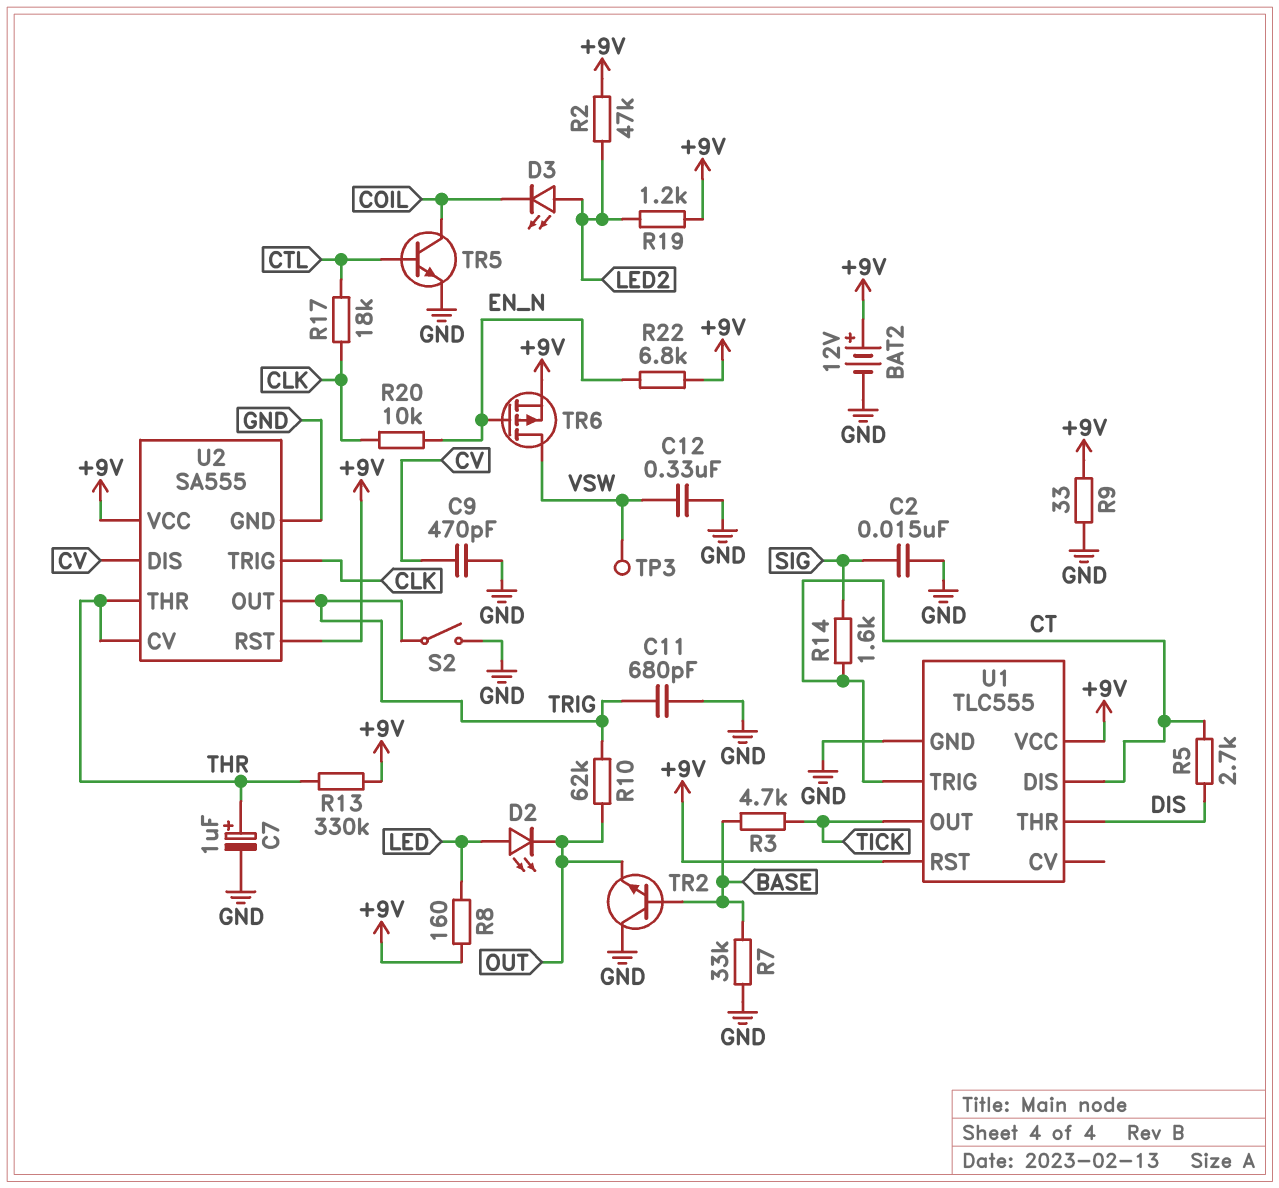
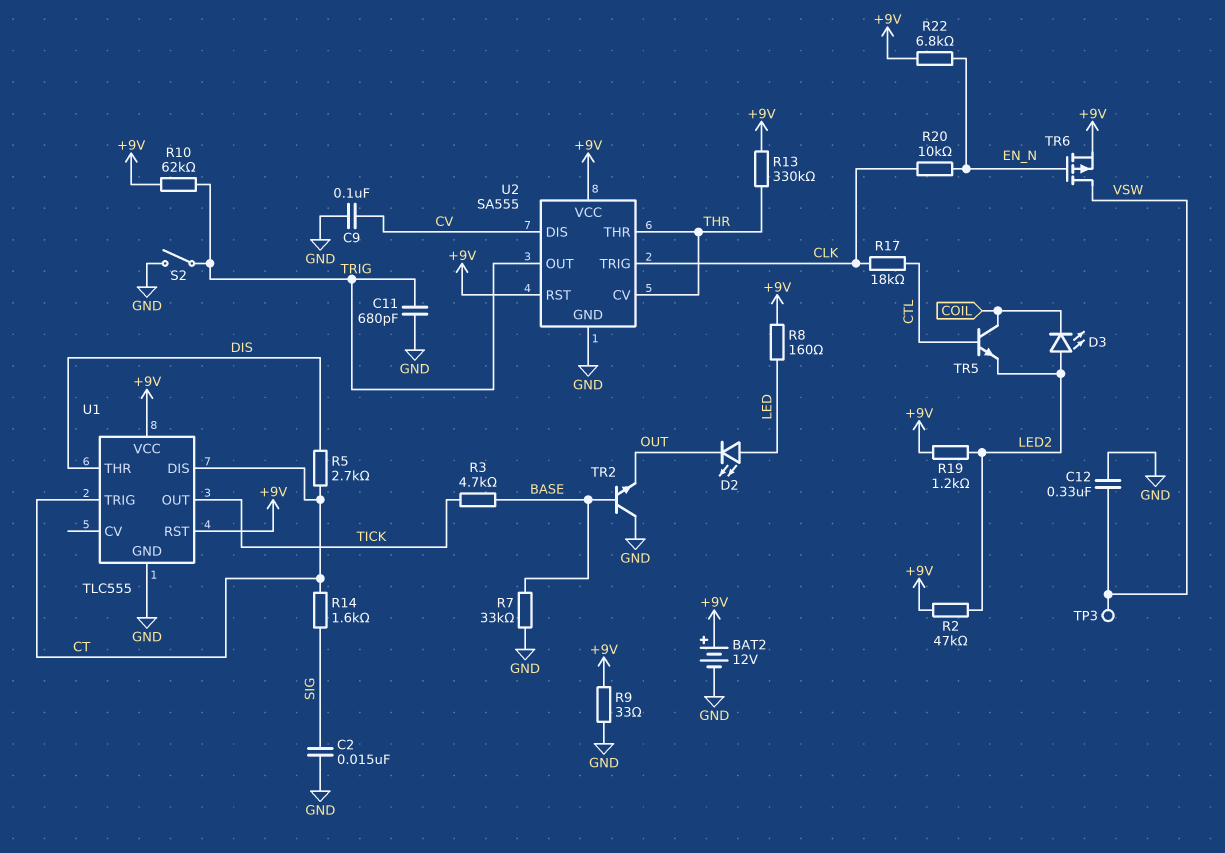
C7: 1uF (plus THR, minus GND) -> none
C9: 470pF (CV, GND) -> 100nF (CV, GND)
R10: 62k (OUT, TRIG) -> 62k (+9V, TRIG)
TR5: NPN (B CTL, C COIL, E GND) -> NPN (B CTL, C COIL, E LED2)

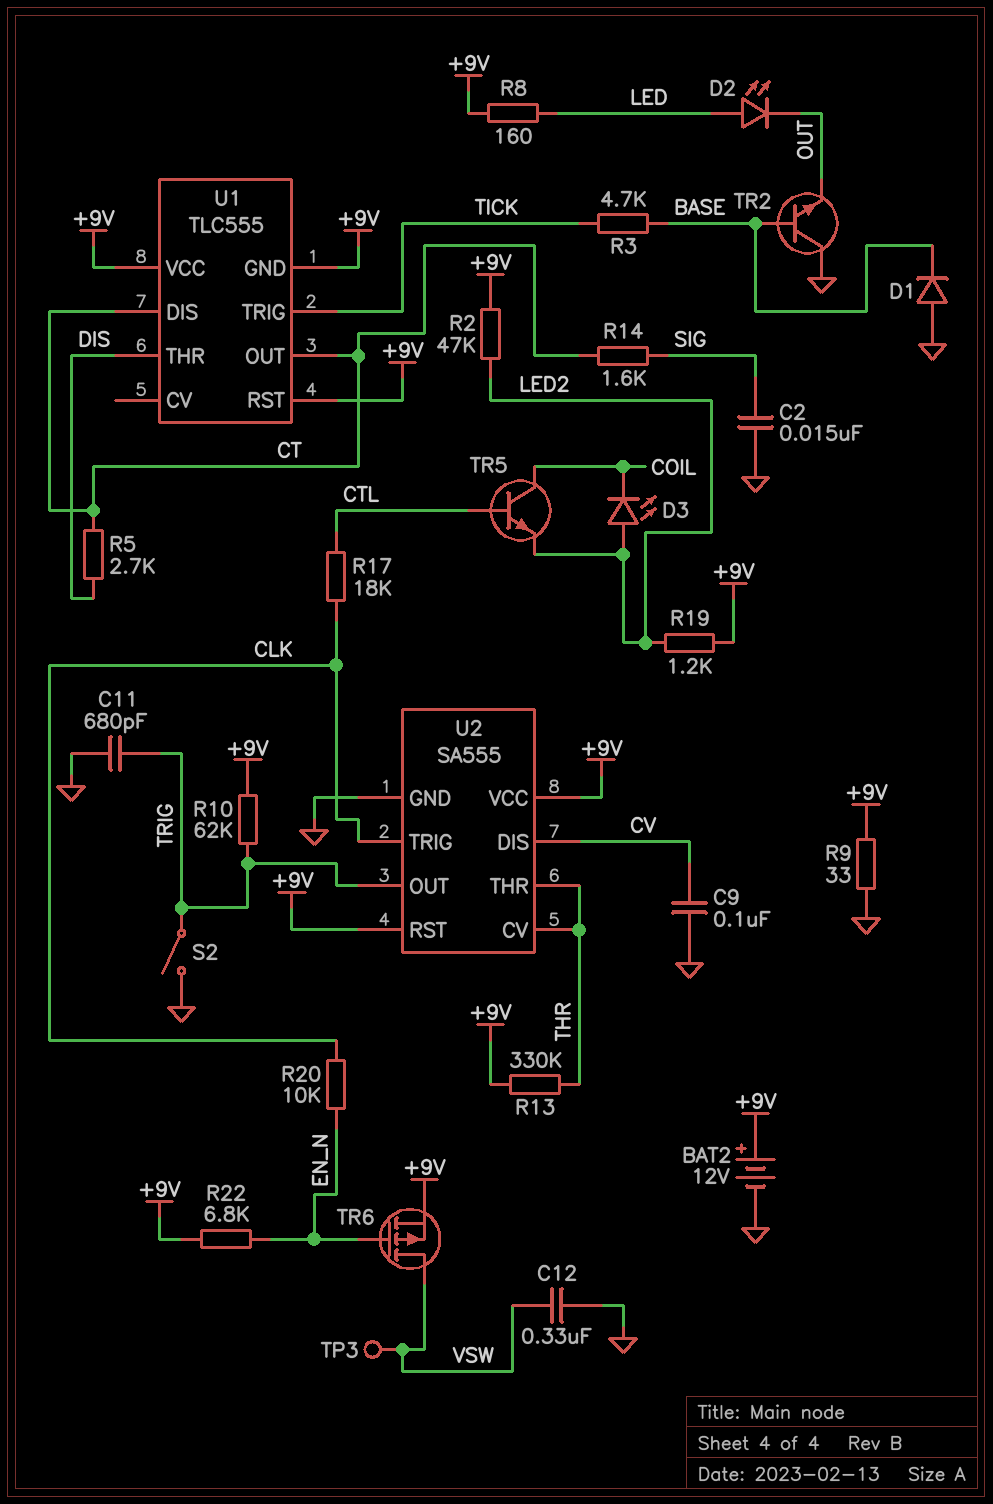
D1: none -> diode (A GND, K BASE)
R7: 33k (BASE, GND) -> none
U1 pin GND: GND -> +9V
U1 pin OUT: TICK -> CT
U1 pin TRIG: CT -> TICK

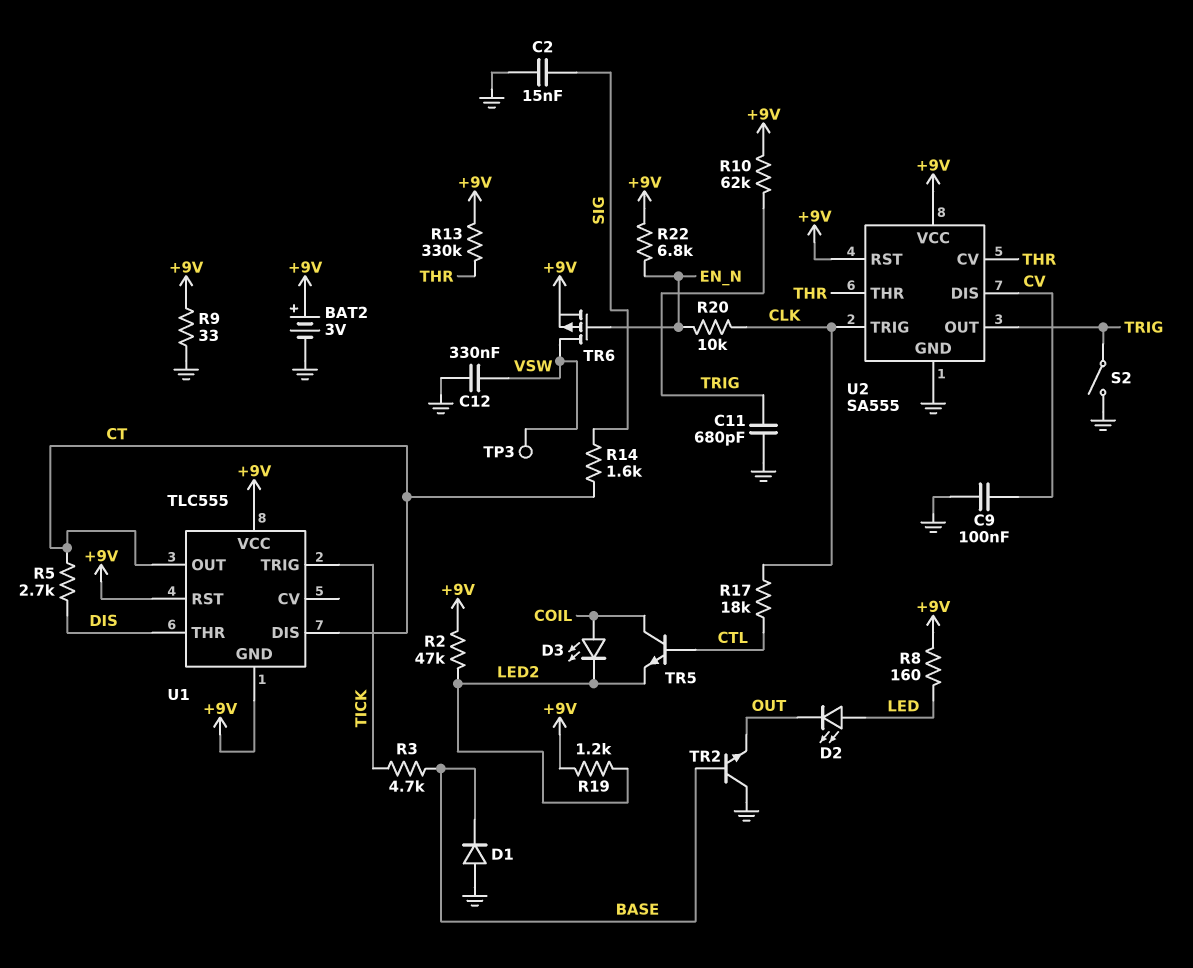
BAT2: 12V (plus +9V, minus GND) -> 3V (plus +9V, minus GND)
D3: LED (A LED2, K COIL) -> LED (A COIL, K LED2)

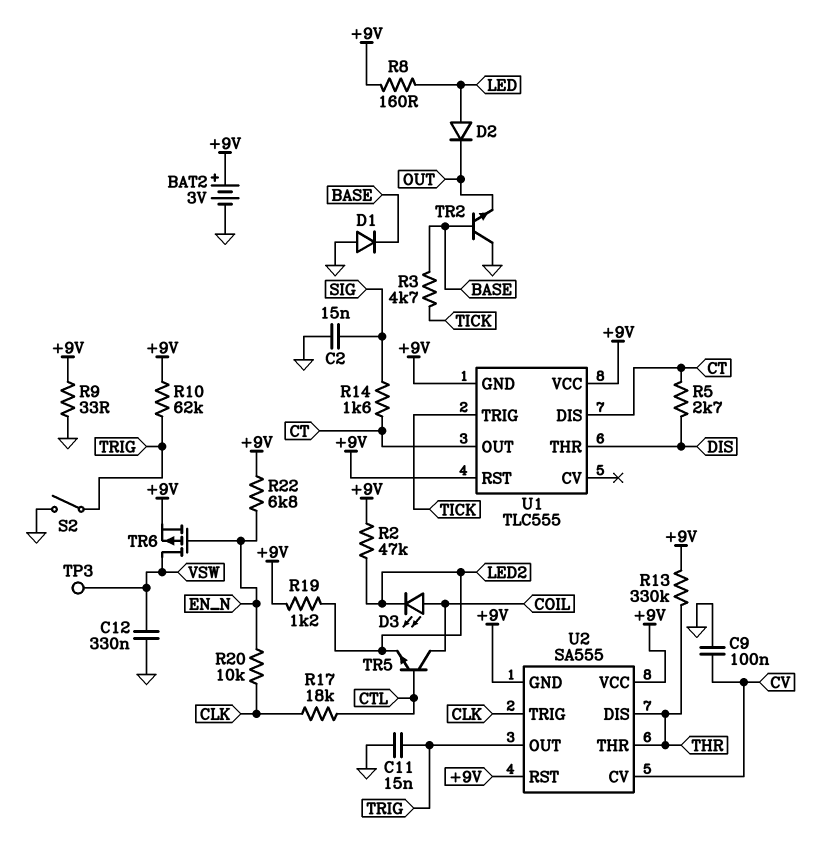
C11: 680pF (GND, TRIG) -> 15nF (GND, TRIG)
D2: LED (A LED, K OUT) -> diode (A LED, K OUT)
U2 pin CV: THR -> CV
U2 pin DIS: CV -> THR
U2 pin GND: GND -> +9V

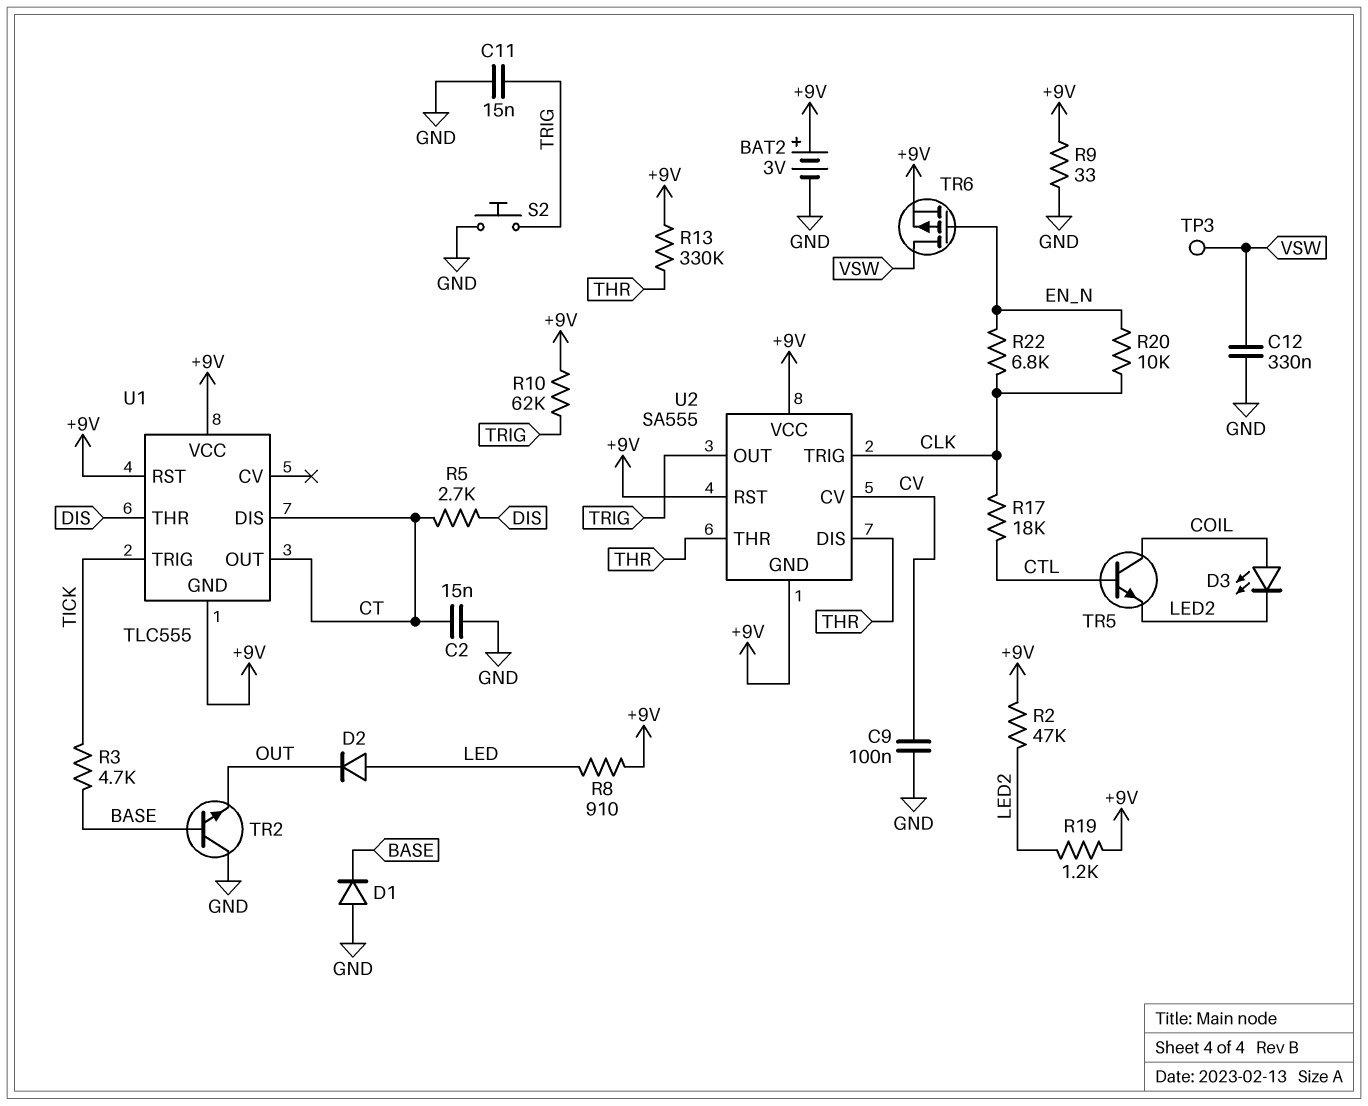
C2: 15nF (GND, SIG) -> 15nF (CT, GND)
R8: 160 (+9V, LED) -> 910 (+9V, LED)
R14: 1.6k (CT, SIG) -> none
R22: 6.8k (+9V, EN_N) -> 6.8k (CLK, EN_N)
S2: switch (GND, TRIG) -> button (GND, TRIG)

